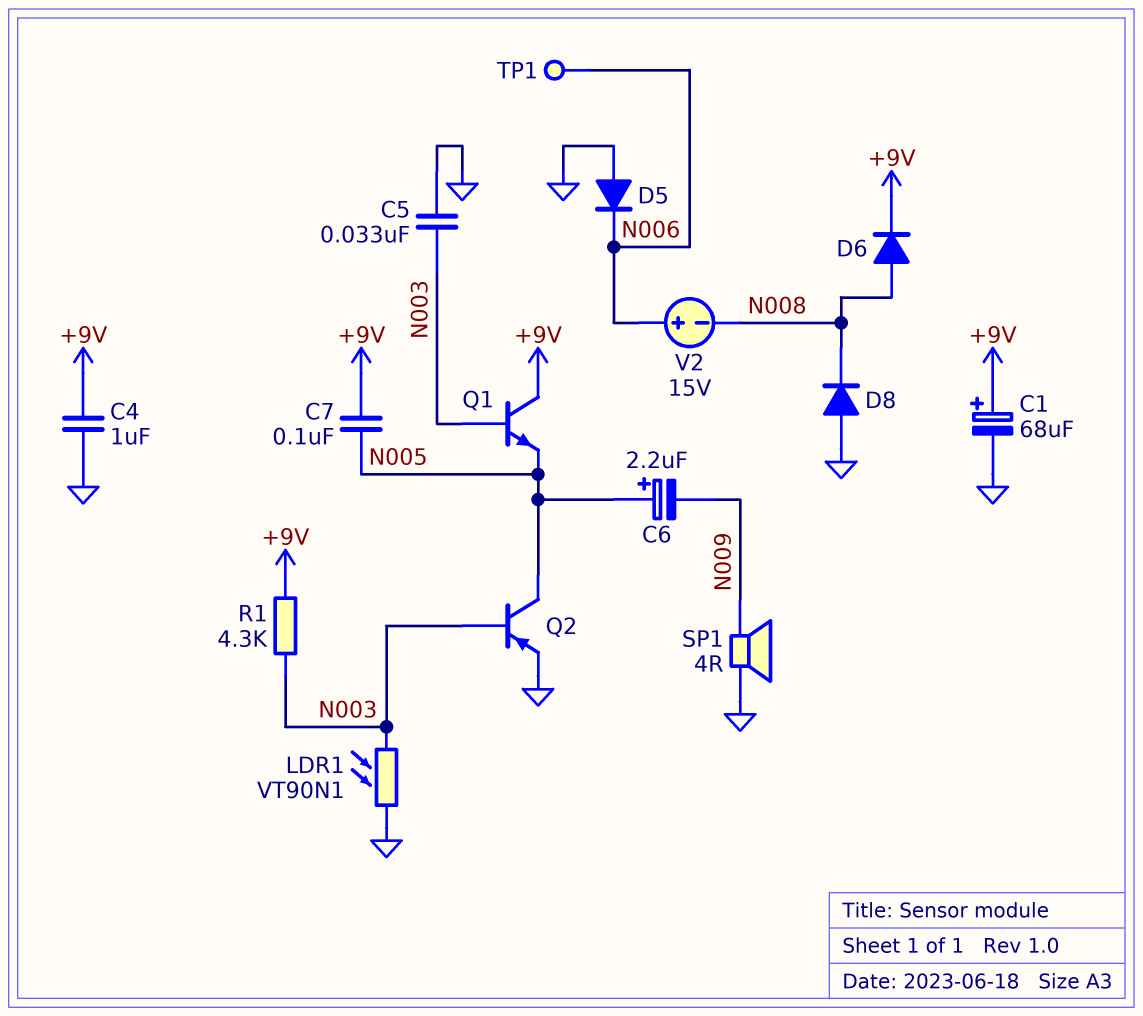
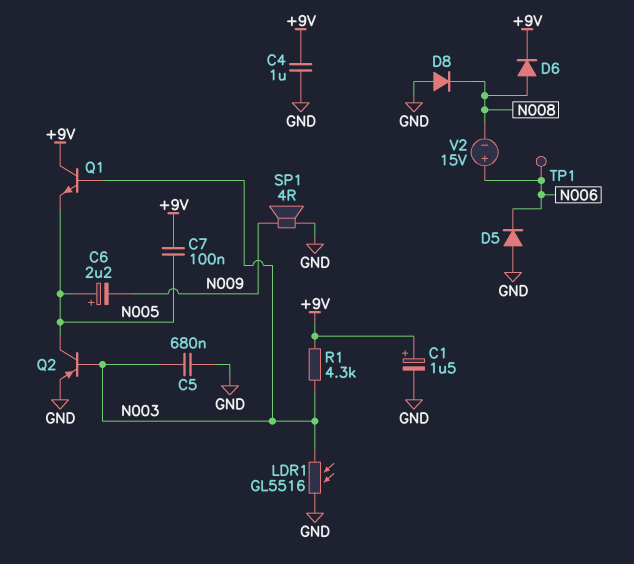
C1: 68uF (plus +9V, minus GND) -> 1.5uF (plus +9V, minus GND)
C5: 33nF (GND, N003) -> 680nF (GND, N003)
LDR1: VT90N1 (GND, N003) -> GL5516 (GND, N003)

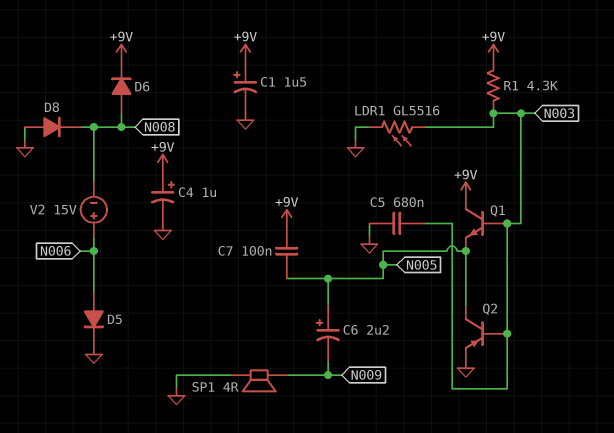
C4: 1uF (+9V, GND) -> 1uF (plus +9V, minus GND)
D5: diode (A GND, K N006) -> diode (A N006, K GND)
TP1: test point (N006) -> none

